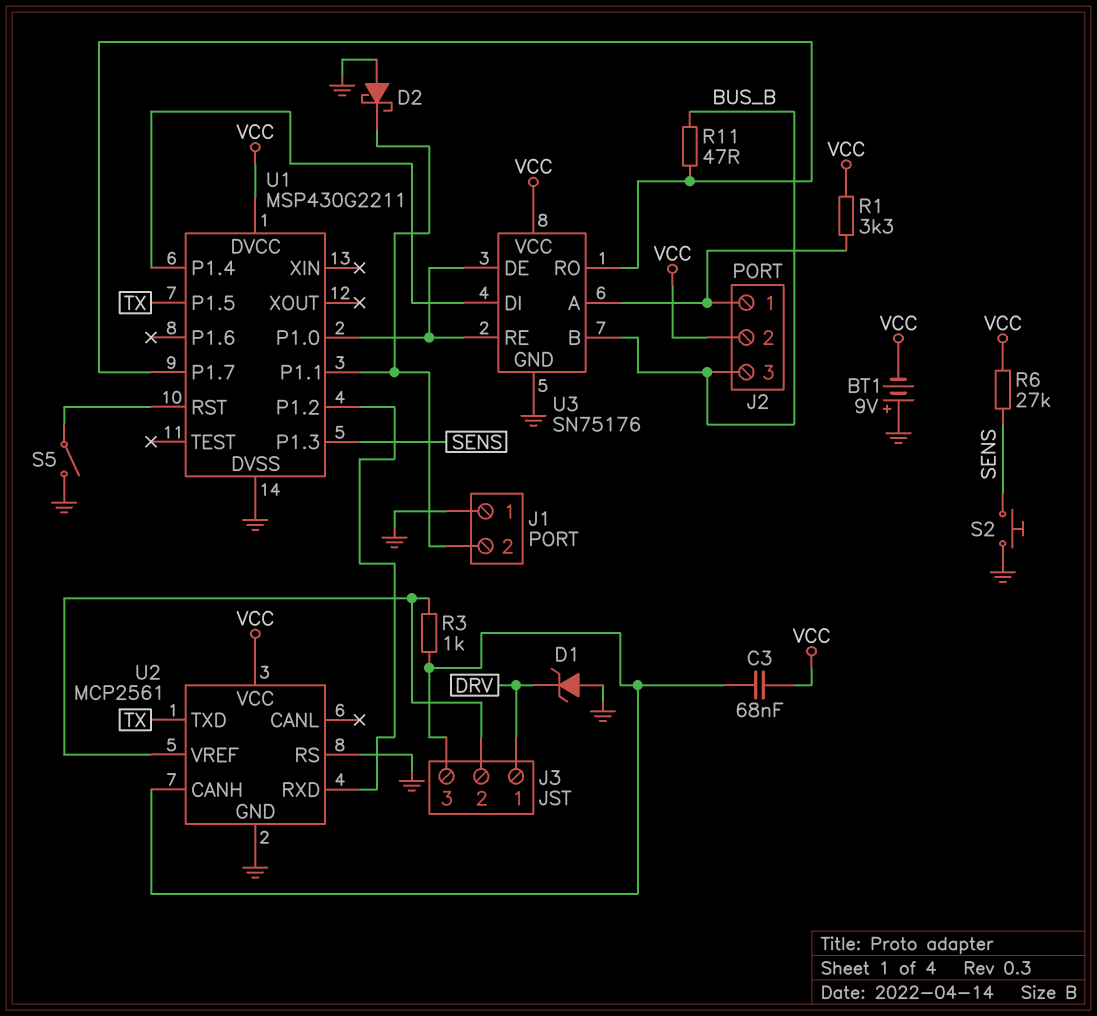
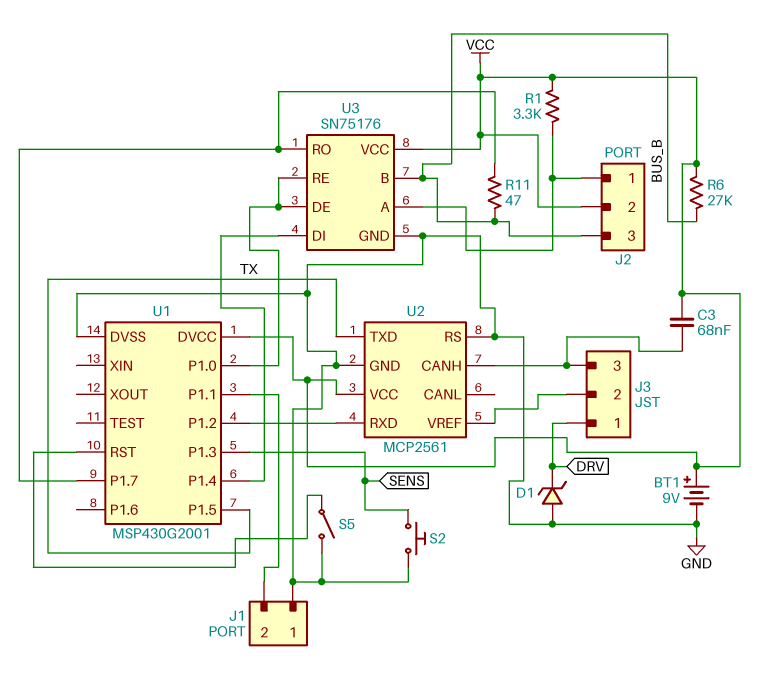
BT1: 9V (plus GND, minus VCC) -> 9V (plus VCC, minus GND)
D2: schottky (A GND, K J1/2) -> none
R3: 1k (J3/2, J3/3) -> none
R6: 27k (SENS, VCC) -> 27k (BUS_B, VCC)
U1: MSP430G2211 -> MSP430G2001

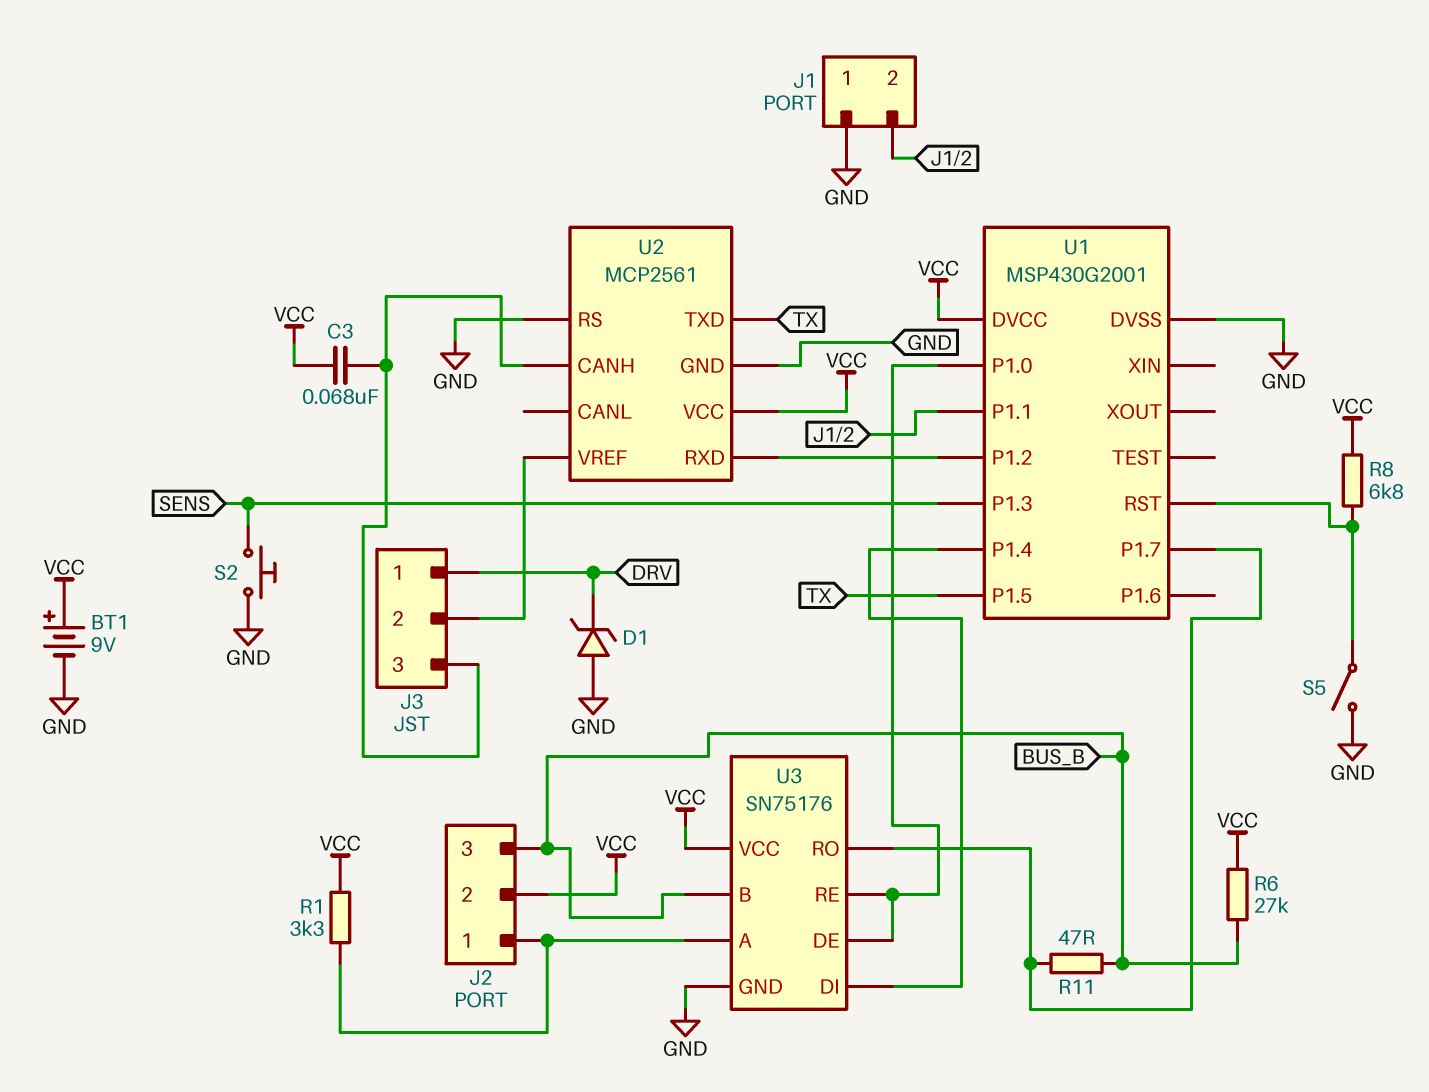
R8: none -> 6.8k (U1/RST, VCC)

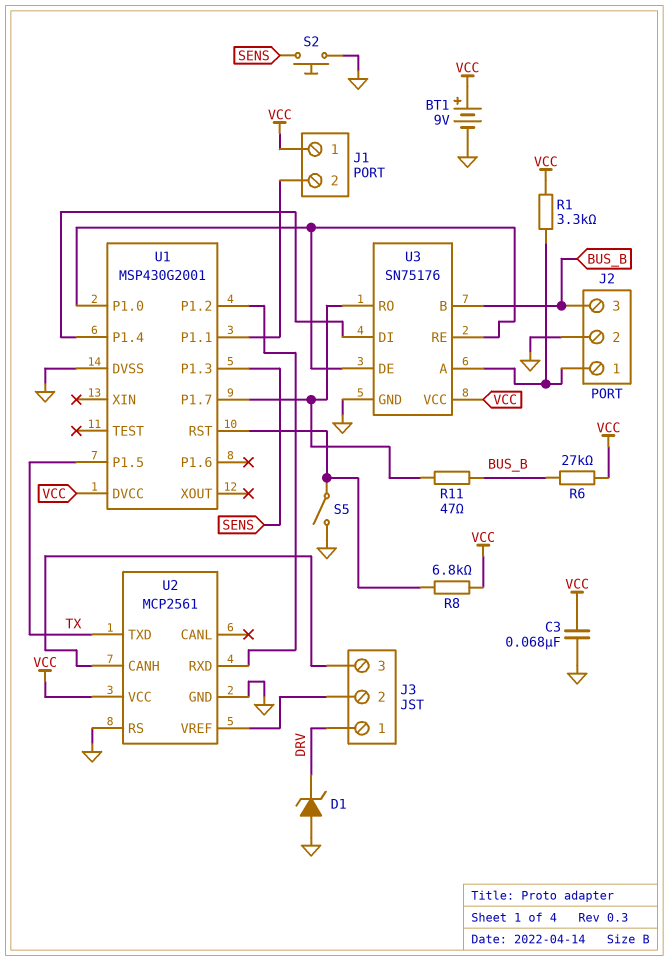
C3: 68nF (J3/3, VCC) -> 68nF (GND, VCC)
J1 pin 1: GND -> VCC
J2 pin 2: VCC -> GND

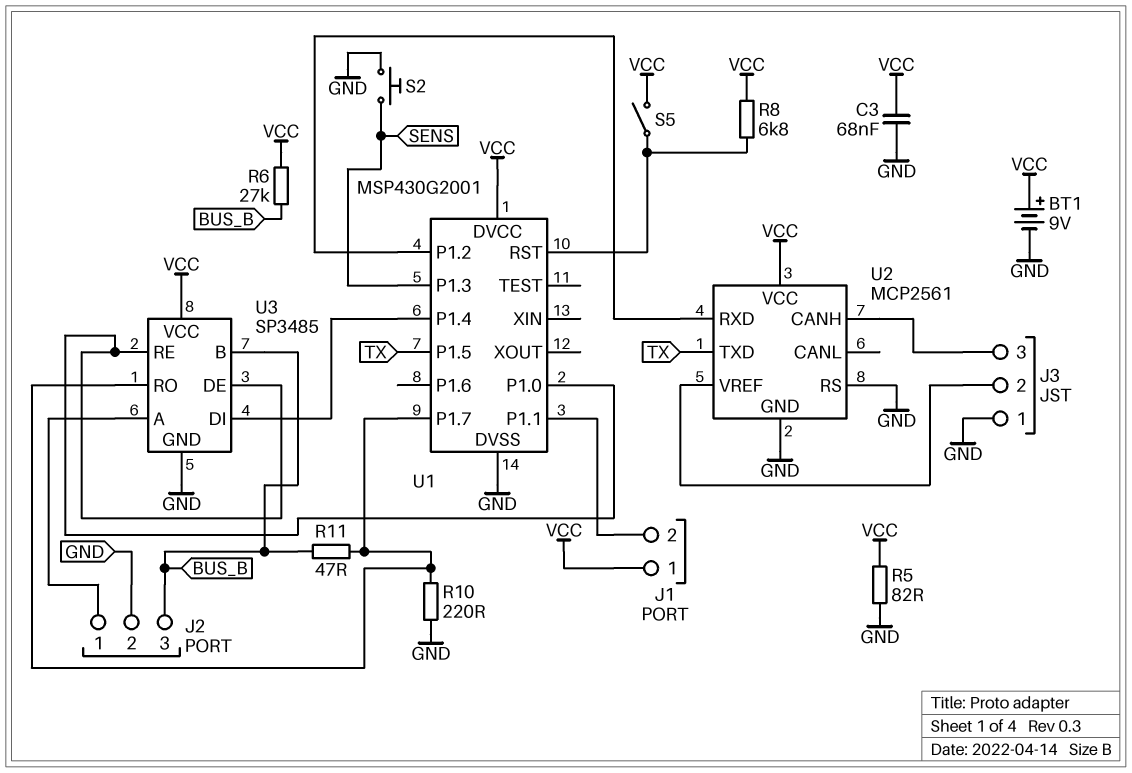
D1: zener (A GND, K DRV) -> none
J3 pin 1: DRV -> GND
R1: 3.3k (J2/1, VCC) -> none
R5: none -> 82 (GND, VCC)
R10: none -> 220 (GND, U1/P1.7)
S5: switch (GND, U1/RST) -> switch (U1/RST, VCC)
U3: SN75176 -> SP3485

